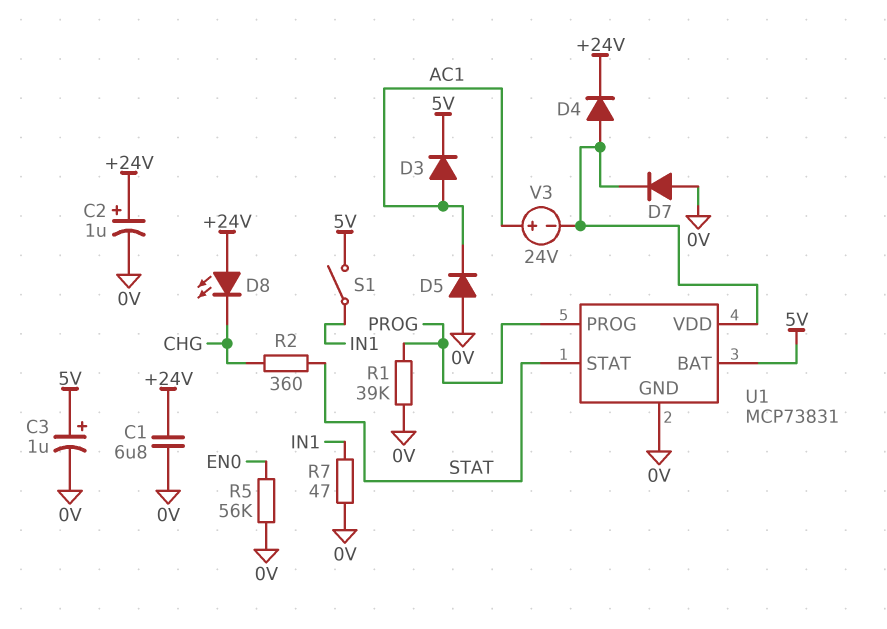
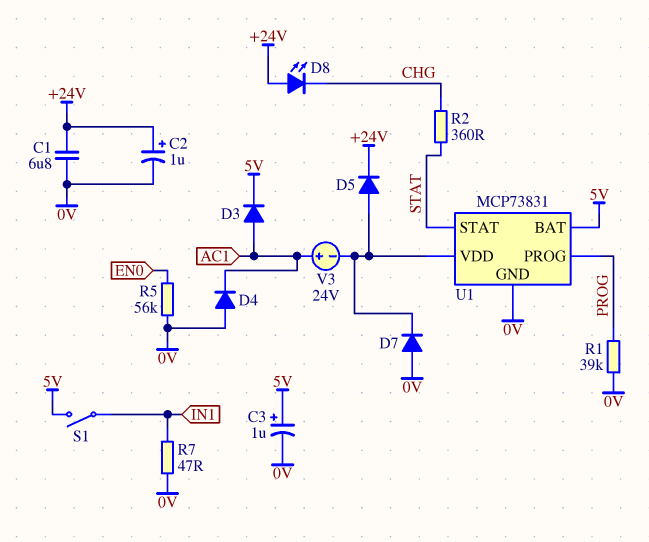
D4: diode (A U1/VDD, K +24V) -> diode (A 0V, K AC1)
D5: diode (A 0V, K AC1) -> diode (A U1/VDD, K +24V)

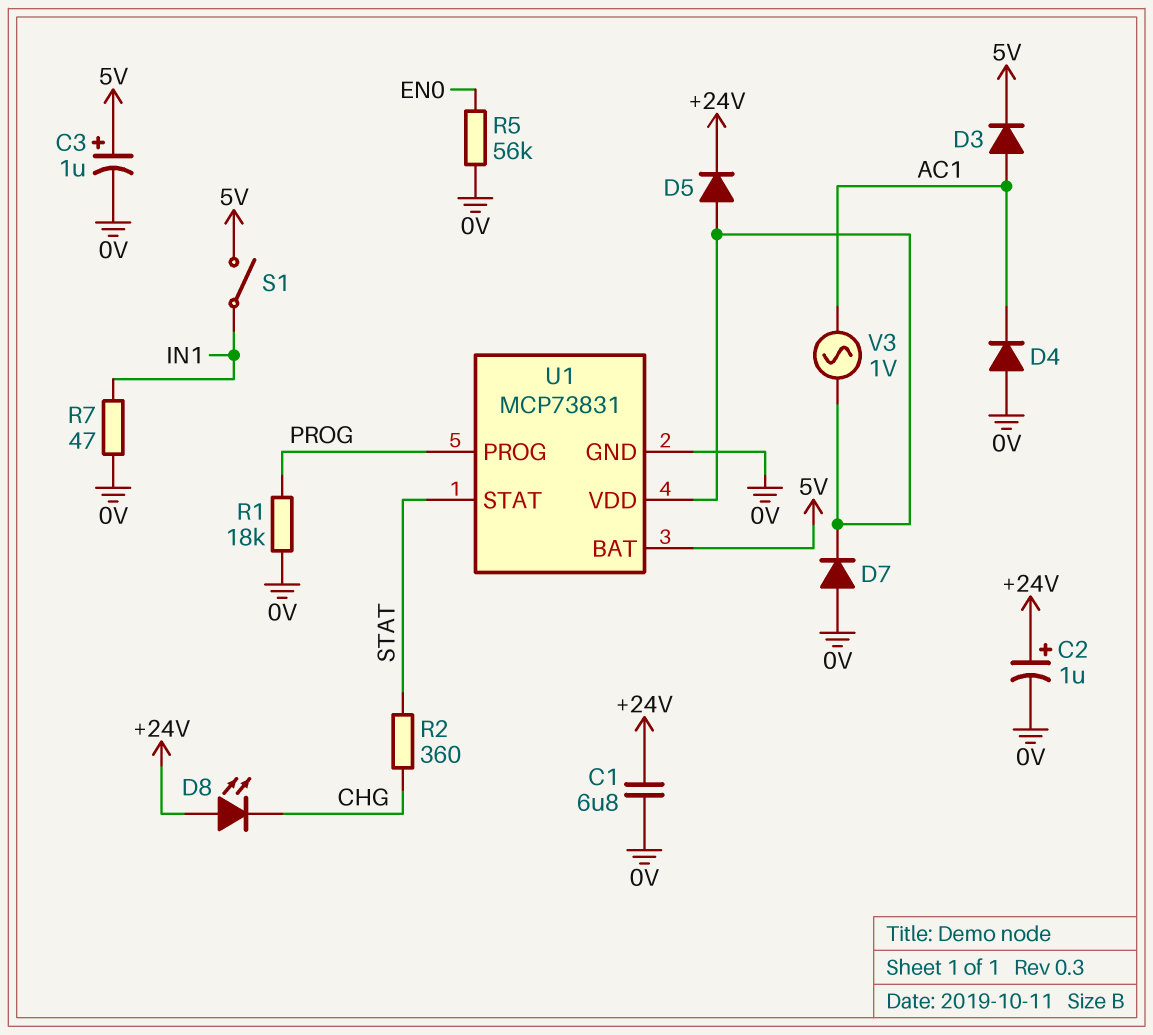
R1: 39k (0V, PROG) -> 18k (0V, PROG)
V3: 24V (plus AC1, minus U1/VDD) -> AC 1V (AC1, U1/VDD)

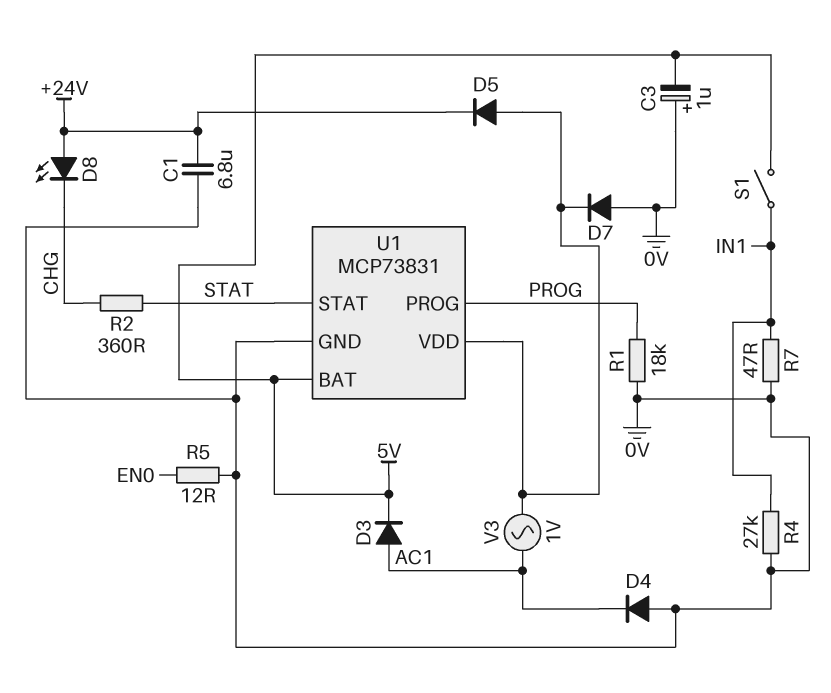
C2: 1uF (plus +24V, minus 0V) -> none
C3: 1uF (plus 5V, minus 0V) -> 1uF (plus 0V, minus 5V)
R4: none -> 27k (0V, IN1)
R5: 56k (0V, EN0) -> 12 (0V, EN0)

